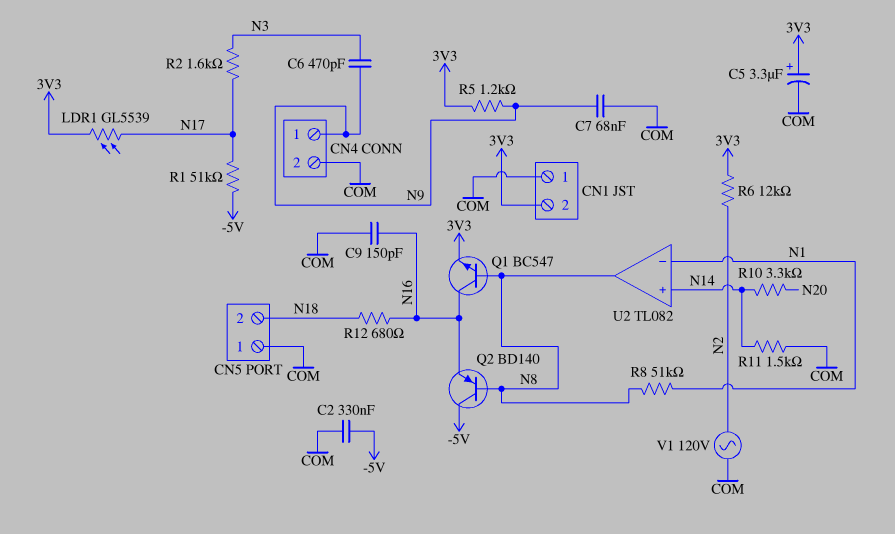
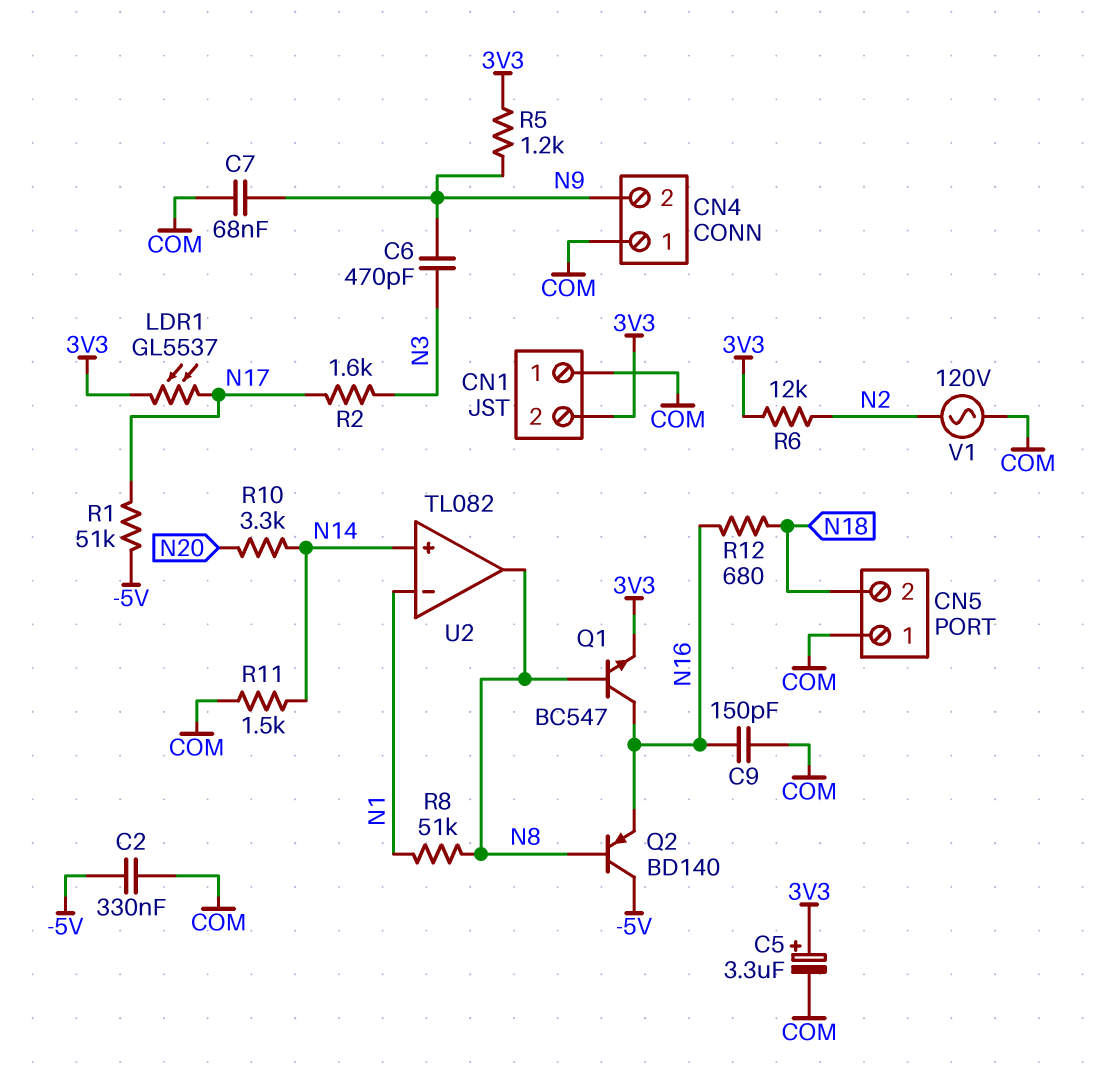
CN4 pin 1: N9 -> COM
CN4 pin 2: COM -> N9
LDR1: GL5539 (3V3, N17) -> GL5537 (3V3, N17)

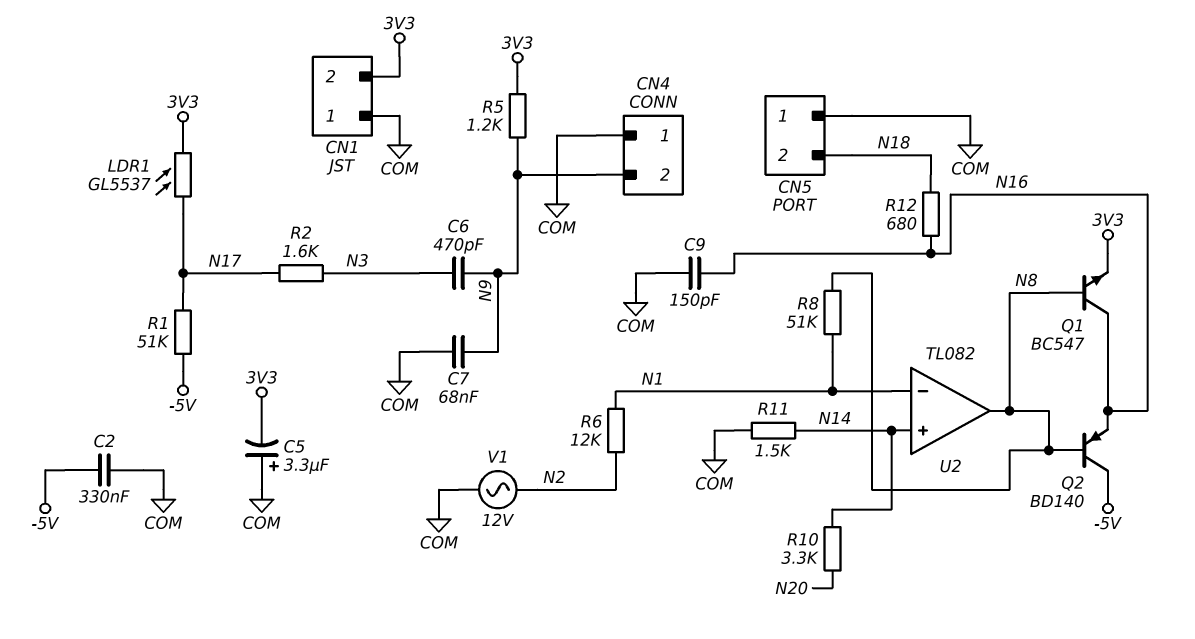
C5: 3.3uF (plus 3V3, minus COM) -> 3.3uF (plus COM, minus 3V3)
R6: 12k (3V3, N2) -> 12k (N1, N2)
V1: AC 120V (COM, N2) -> AC 12V (COM, N2)

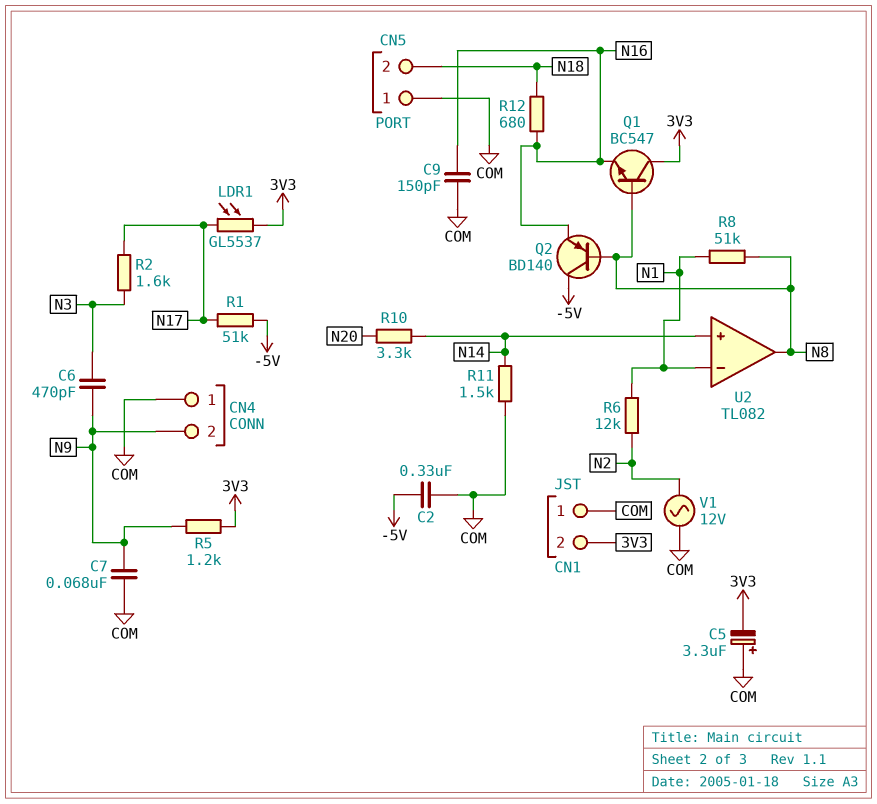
Q1: NPN BC547 (B N8, C N16, E 3V3) -> NPN BC547 (B N8, C 3V3, E N16)

